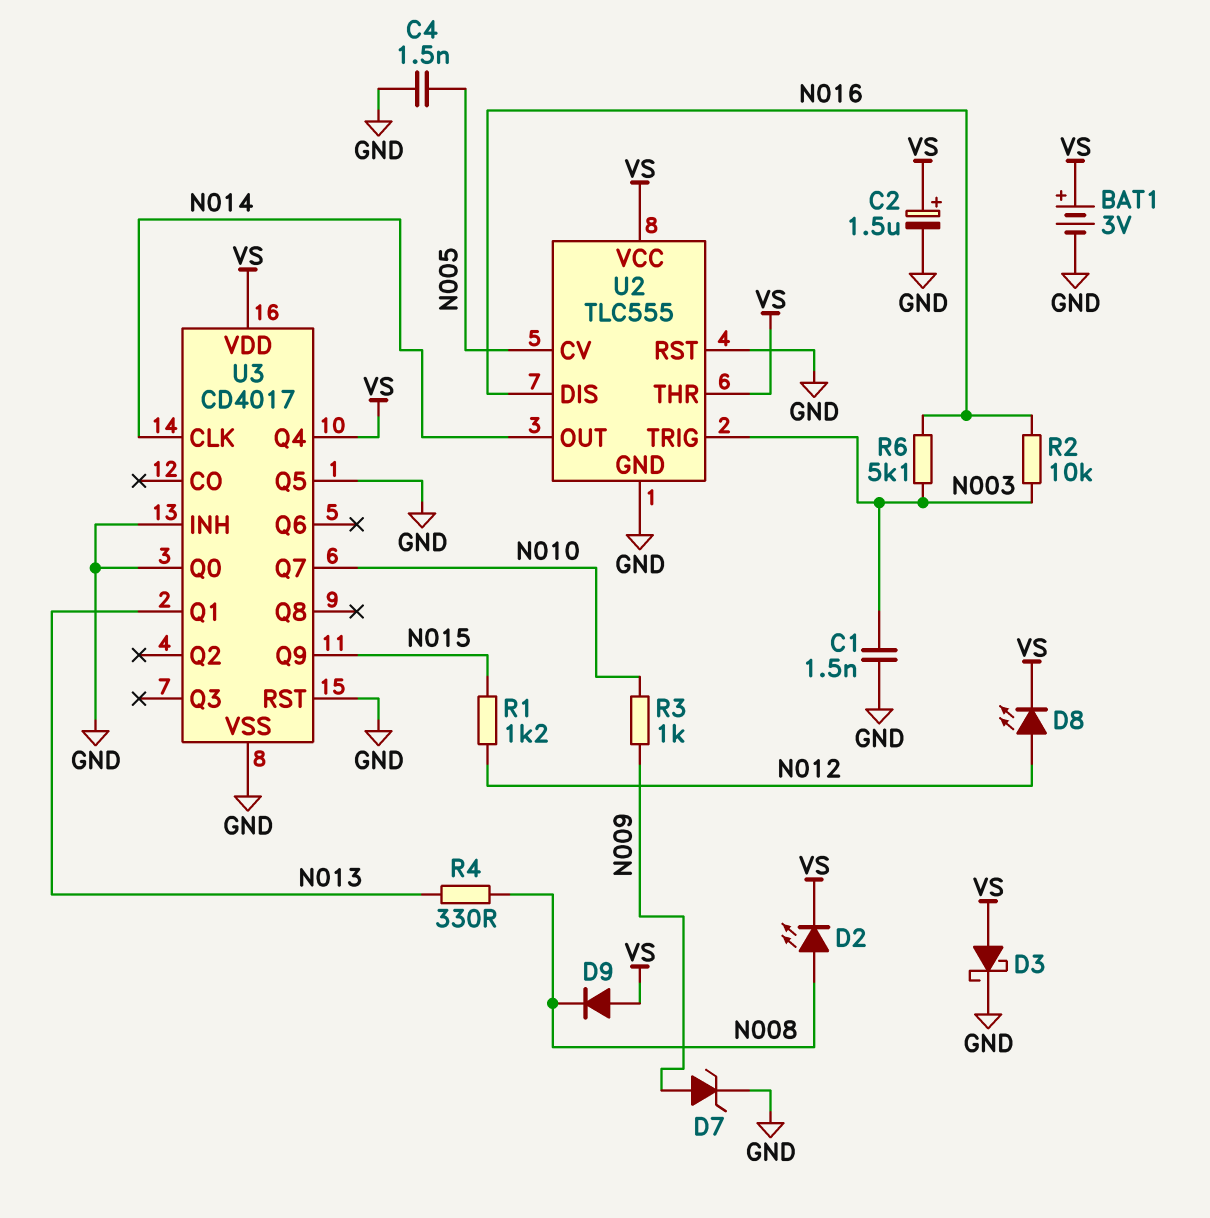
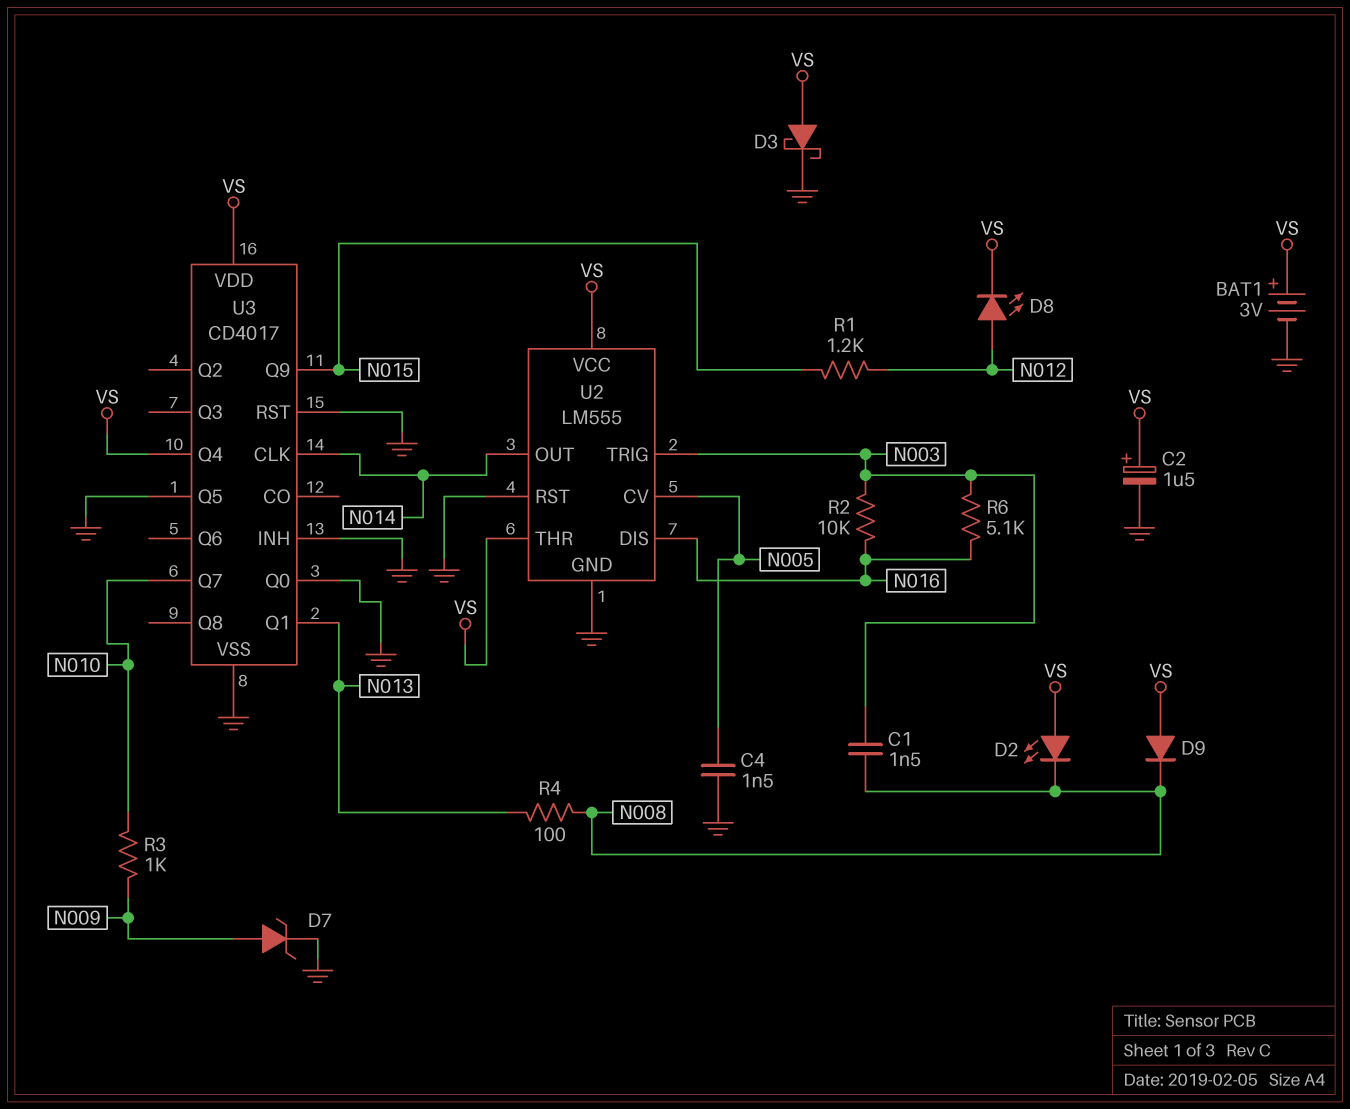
C1: 1.5nF (GND, N003) -> 1.5nF (N003, N008)
D2: LED (A N008, K VS) -> LED (A VS, K N008)
R4: 330 (N008, N013) -> 100 (N008, N013)
U2: TLC555 -> LM555

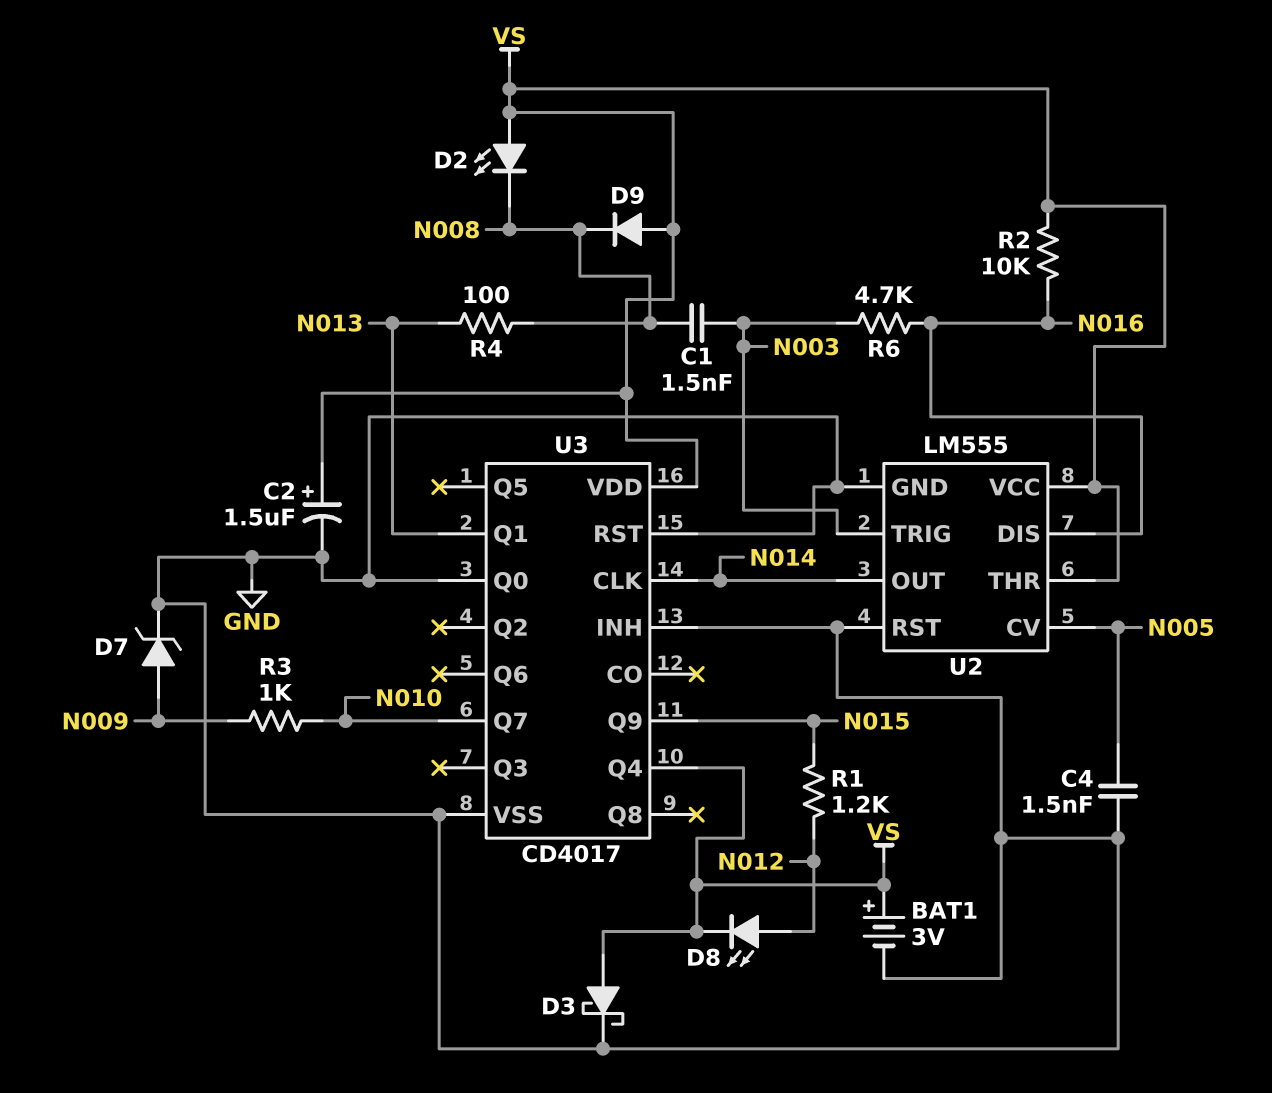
R2: 10k (N003, N016) -> 10k (N016, VS)
R6: 5.1k (N003, N016) -> 4.7k (N003, N016)
U3 pin Q5: GND -> none

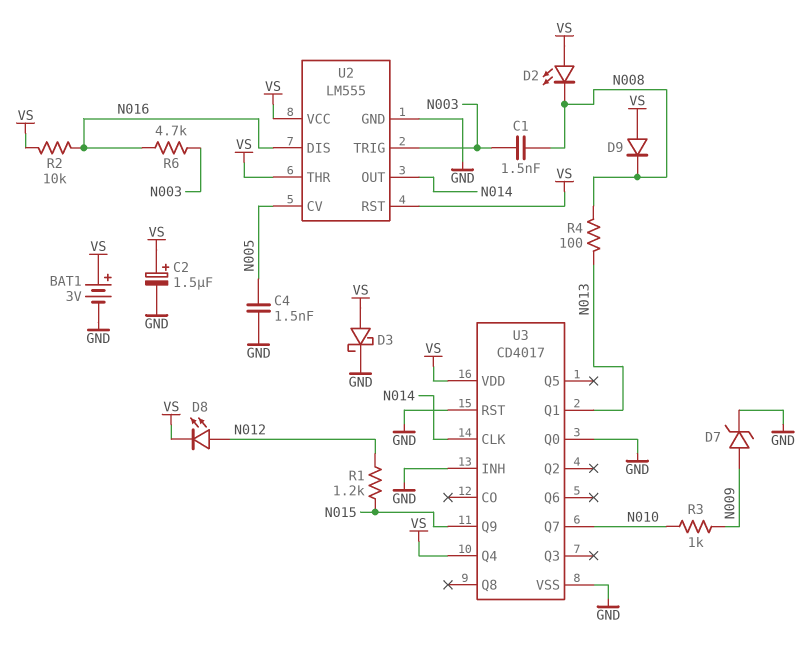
U2 pin RST: GND -> VS

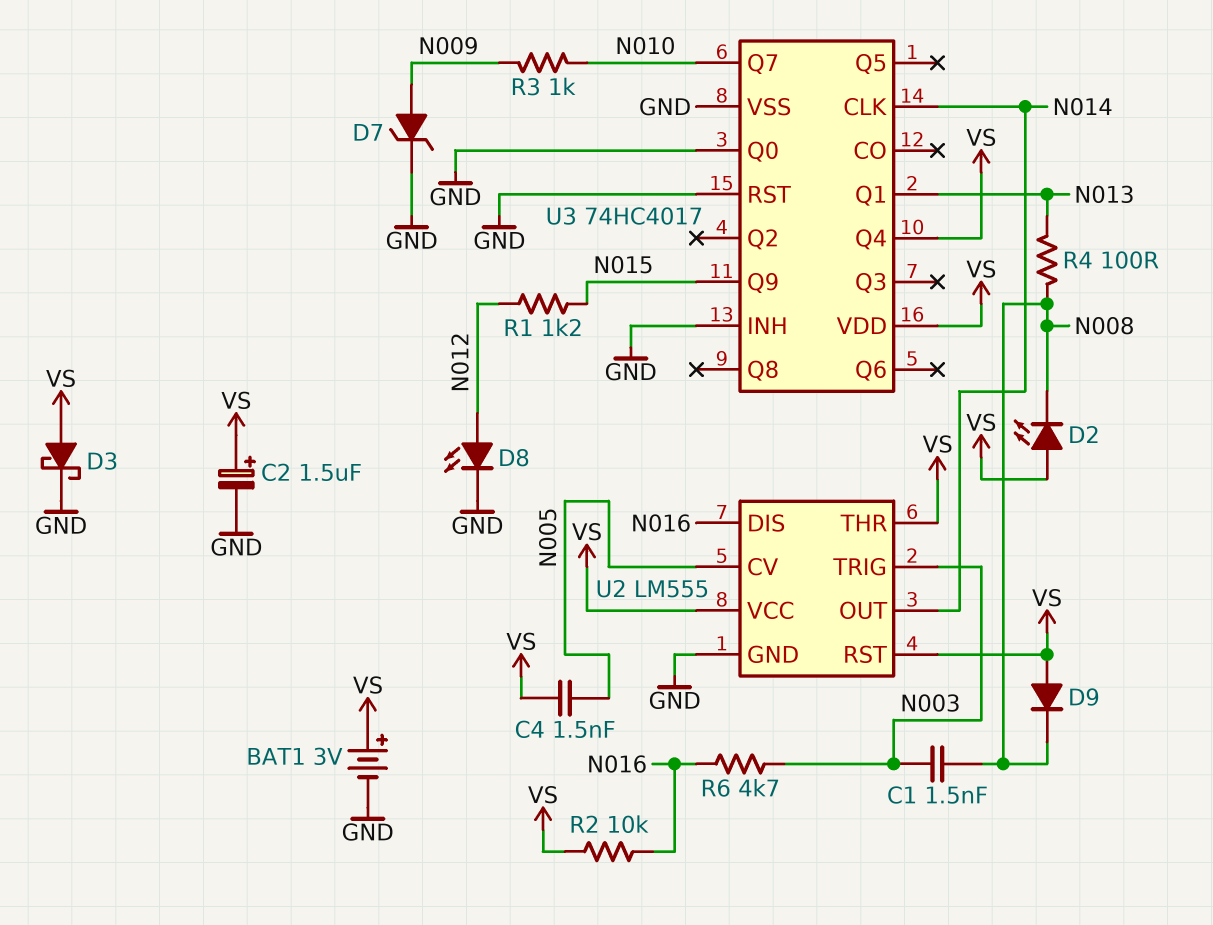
C4: 1.5nF (GND, N005) -> 1.5nF (N005, VS)
D8: LED (A N012, K VS) -> LED (A N012, K GND)
U3: CD4017 -> 74HC4017

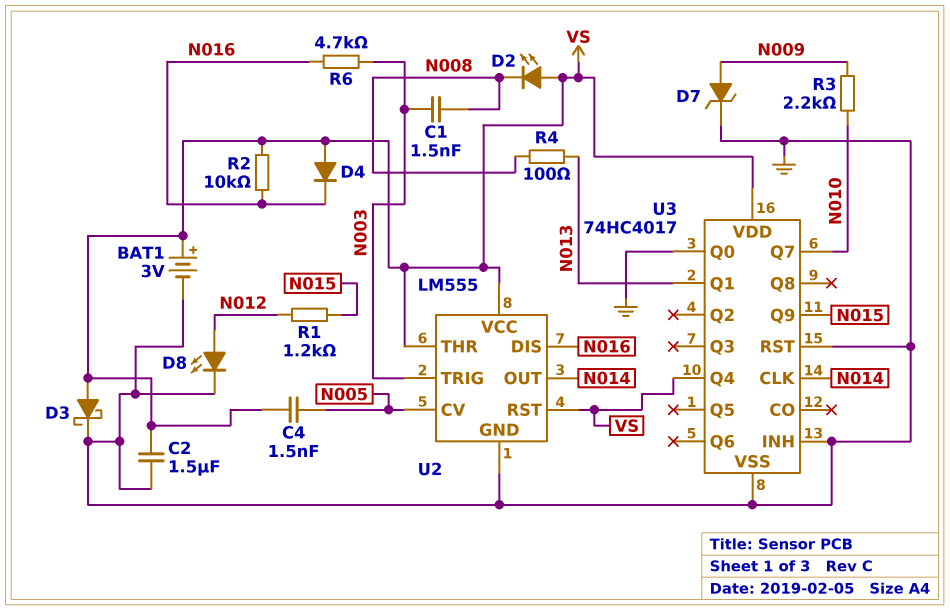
C2: 1.5uF (plus VS, minus GND) -> 1.5uF (GND, VS)
D4: none -> diode (A VS, K N016)
D9: diode (A VS, K N008) -> none
R3: 1k (N009, N010) -> 2.2k (N009, N010)

